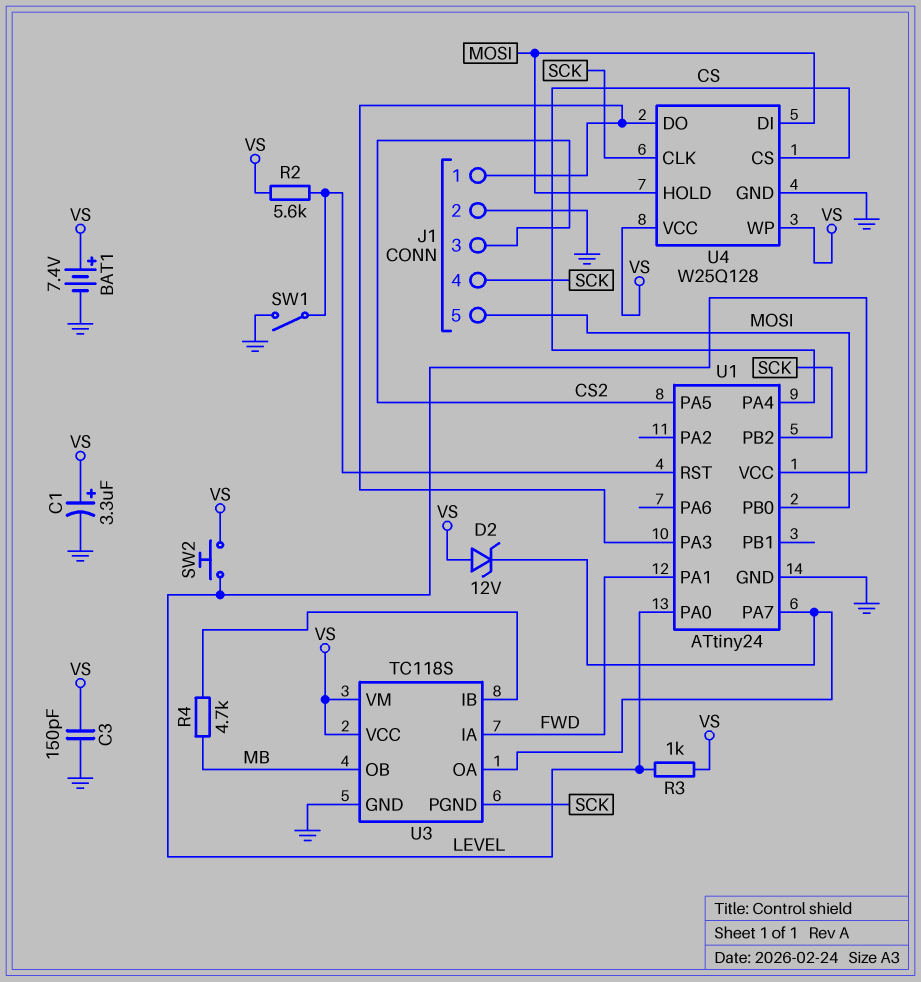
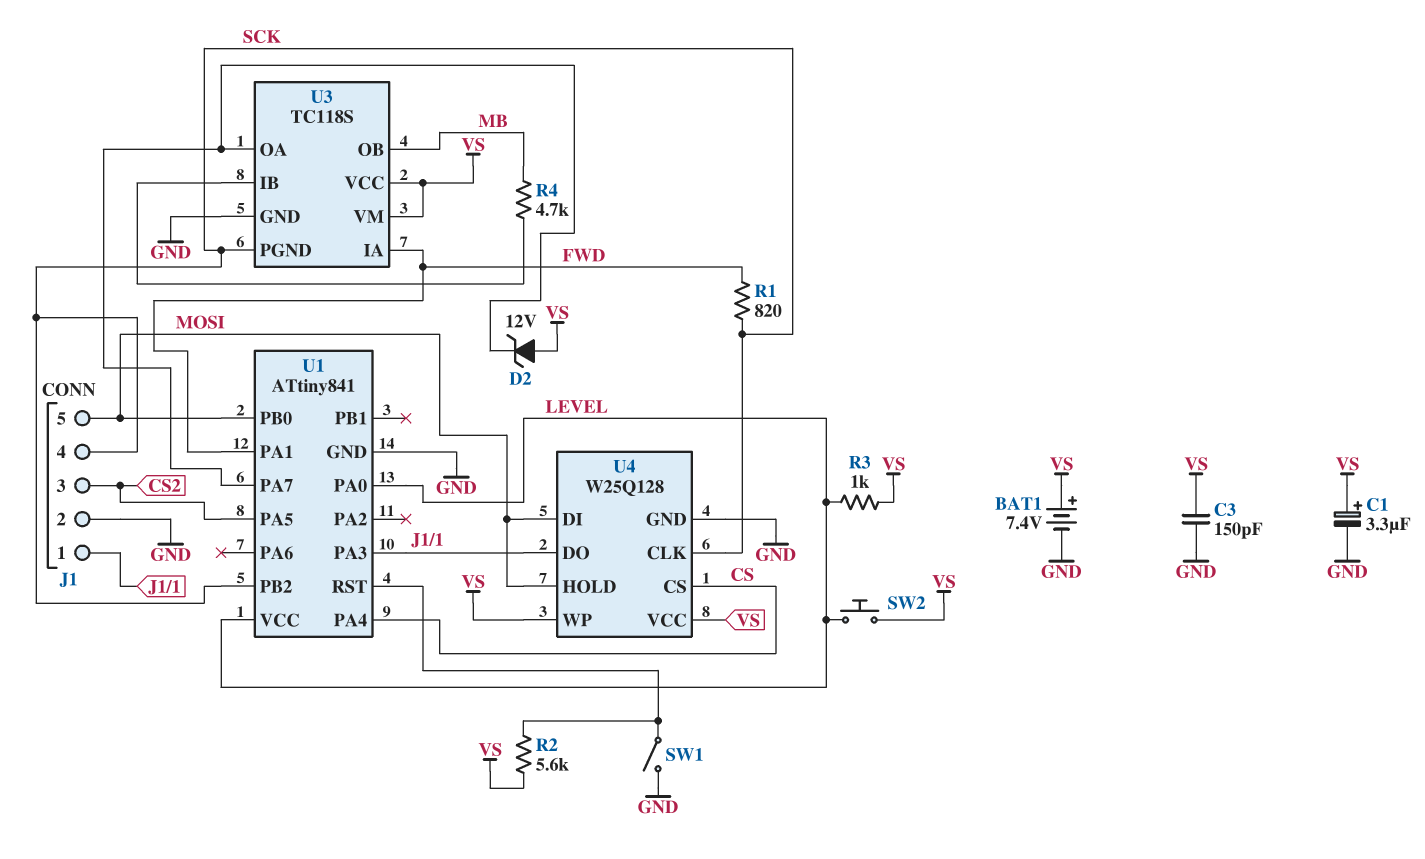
R1: none -> 820 (FWD, SCK)
U1: ATtiny24 -> ATtiny841

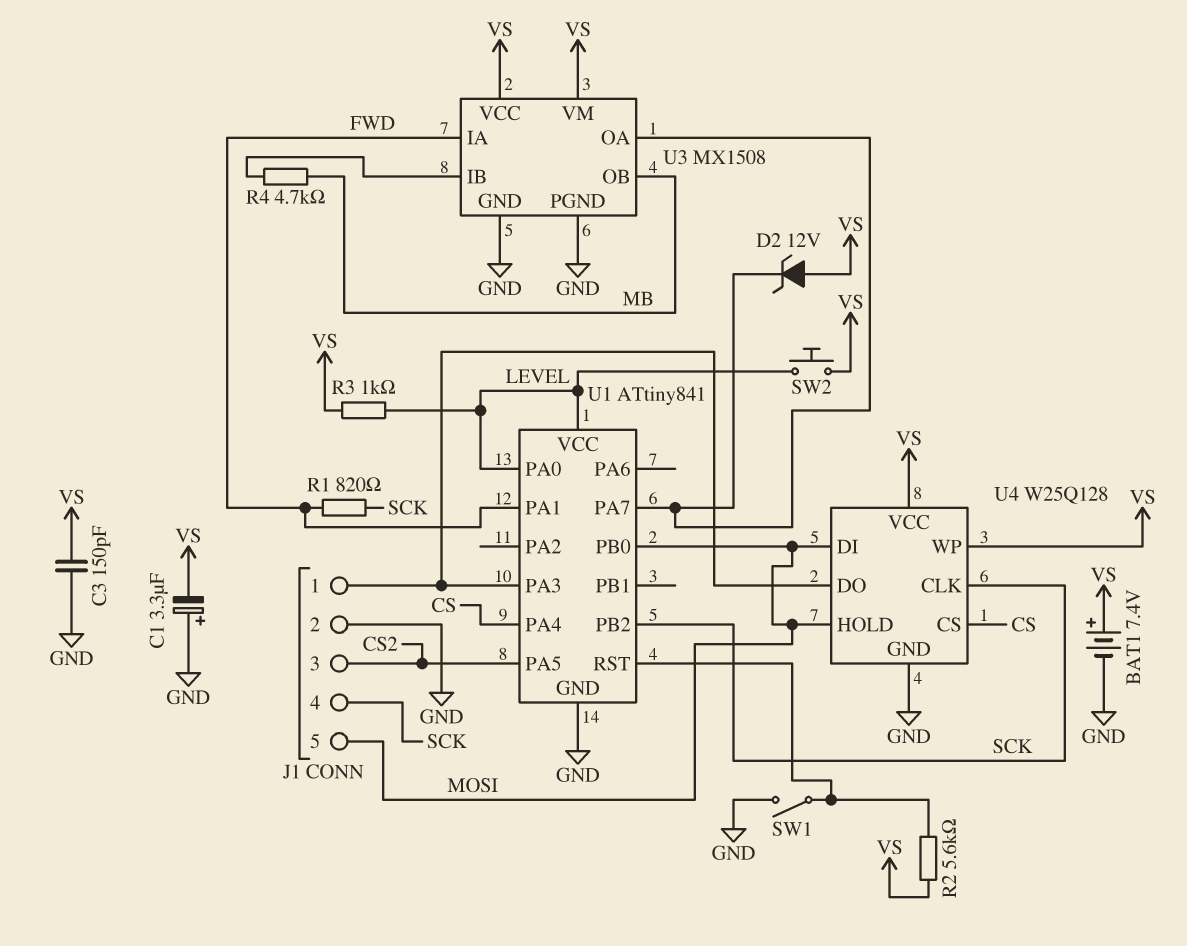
C1: 3.3uF (plus VS, minus GND) -> 3.3uF (plus GND, minus VS)
U3: TC118S -> MX1508
U3 pin PGND: SCK -> GND

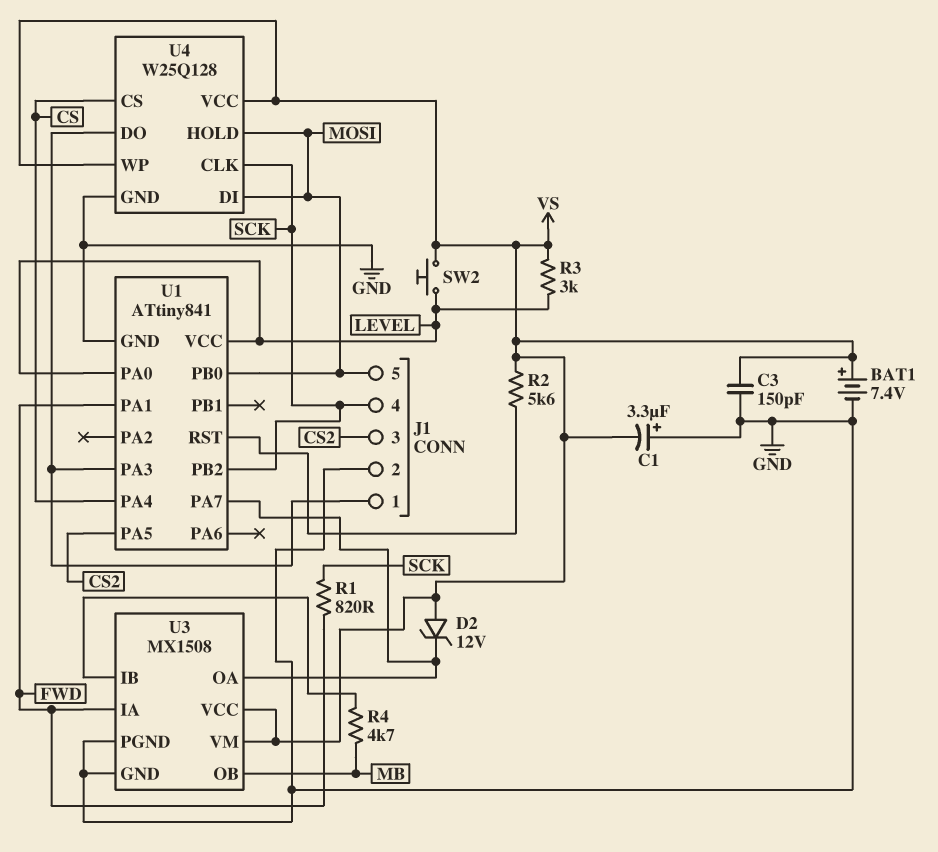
R3: 1k (LEVEL, VS) -> 3k (LEVEL, VS)
SW1: switch (GND, U1/RST) -> none

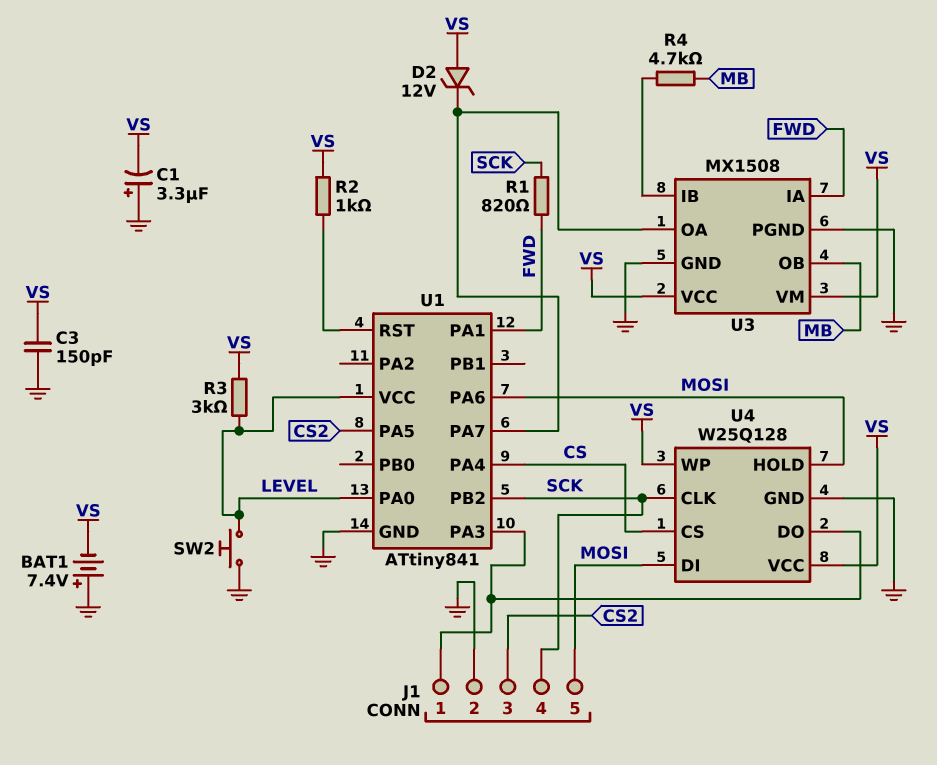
BAT1: 7.4V (plus VS, minus GND) -> 7.4V (plus GND, minus VS)
R2: 5.6k (U1/RST, VS) -> 1k (U1/RST, VS)
SW2: button (LEVEL, VS) -> button (GND, LEVEL)
U1 pin PA6: none -> MOSI
U1 pin PB0: MOSI -> none

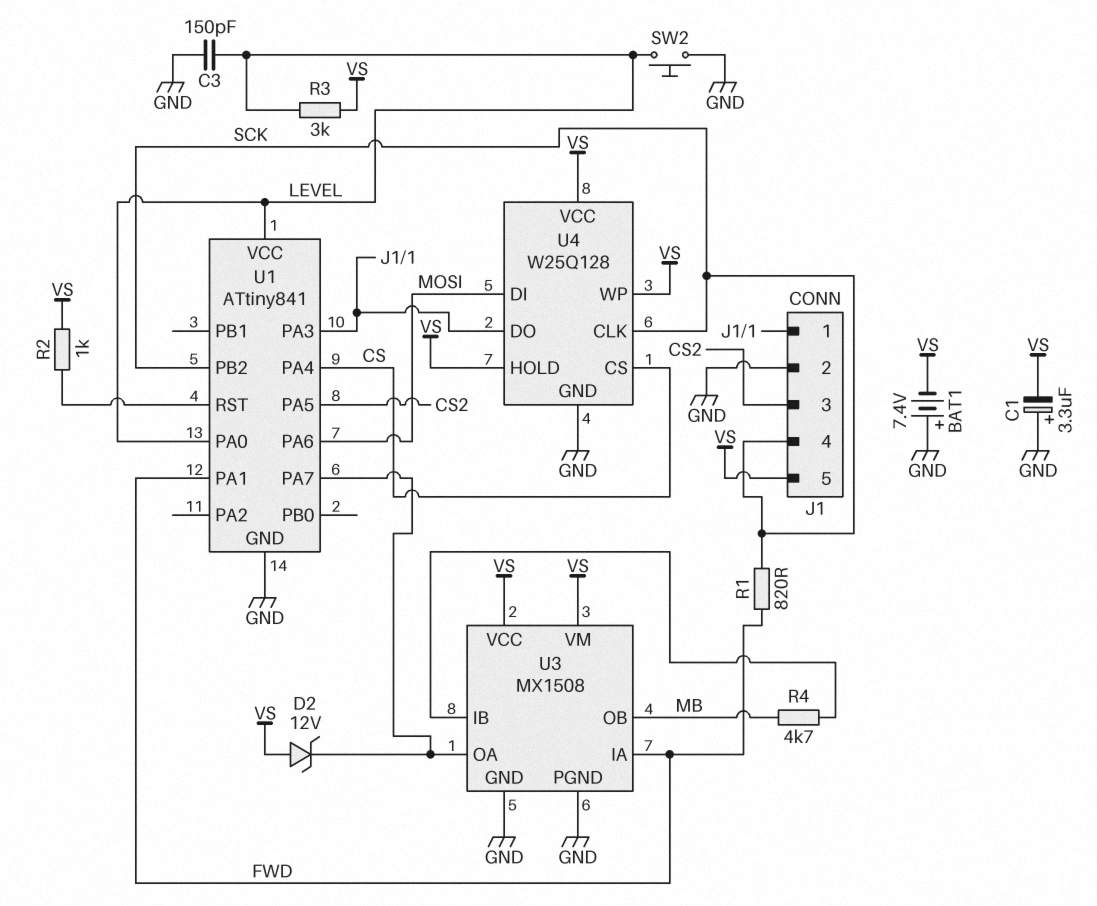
C3: 150pF (GND, VS) -> 150pF (GND, LEVEL)
J1 pin 5: MOSI -> VS
U4 pin HOLD: MOSI -> VS

